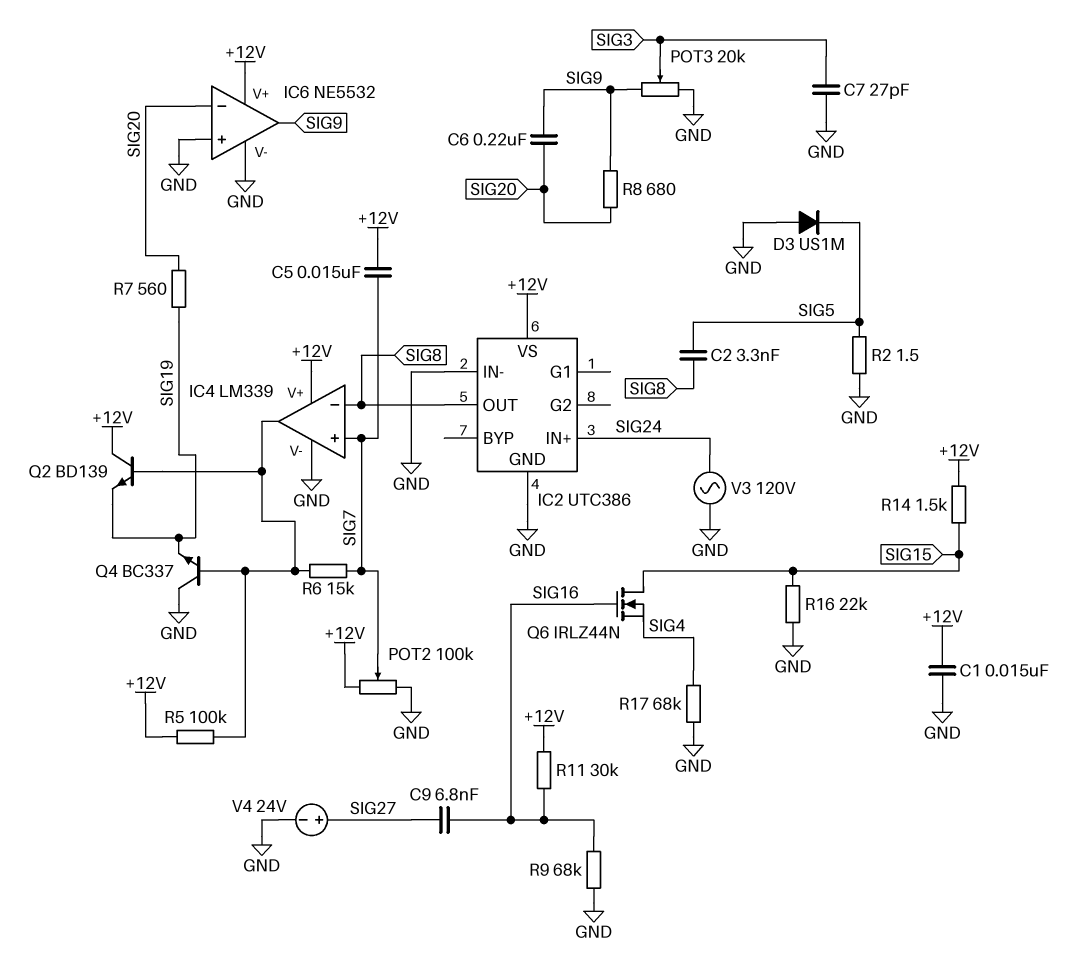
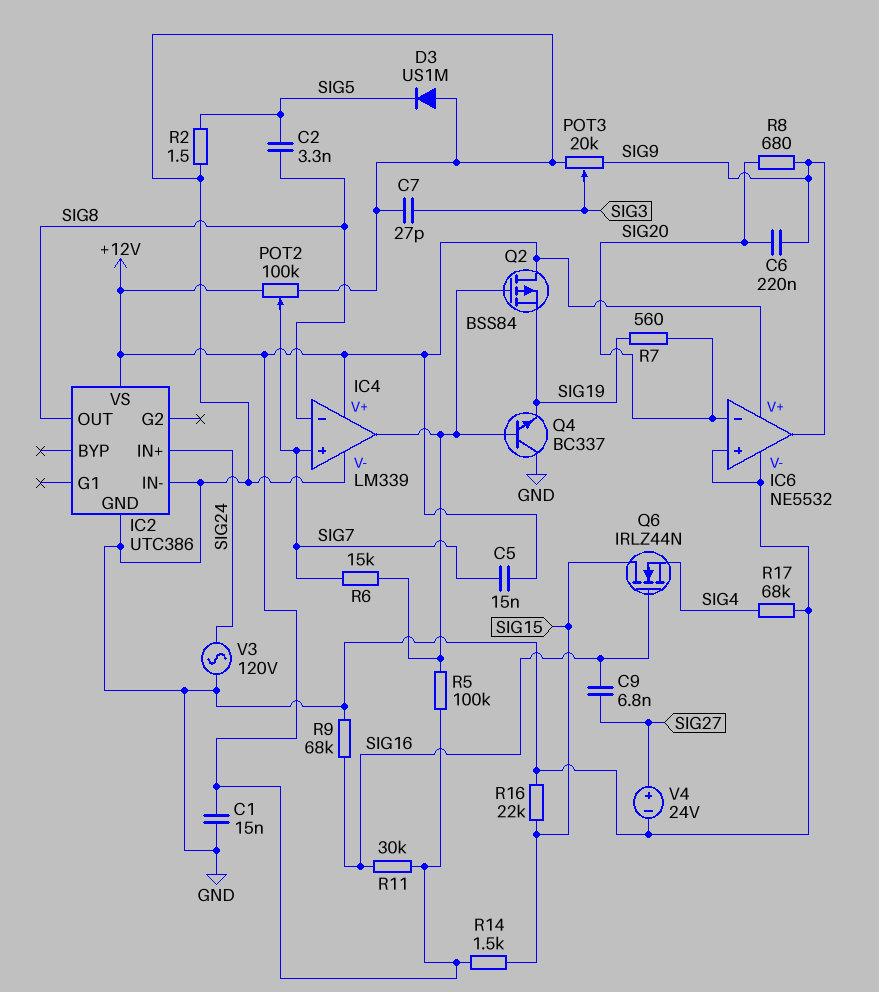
Q2: NPN BD139 (B IC4/out, C +12V, E SIG19) -> PMOS BSS84 (G IC4/out, D +12V, S SIG19)

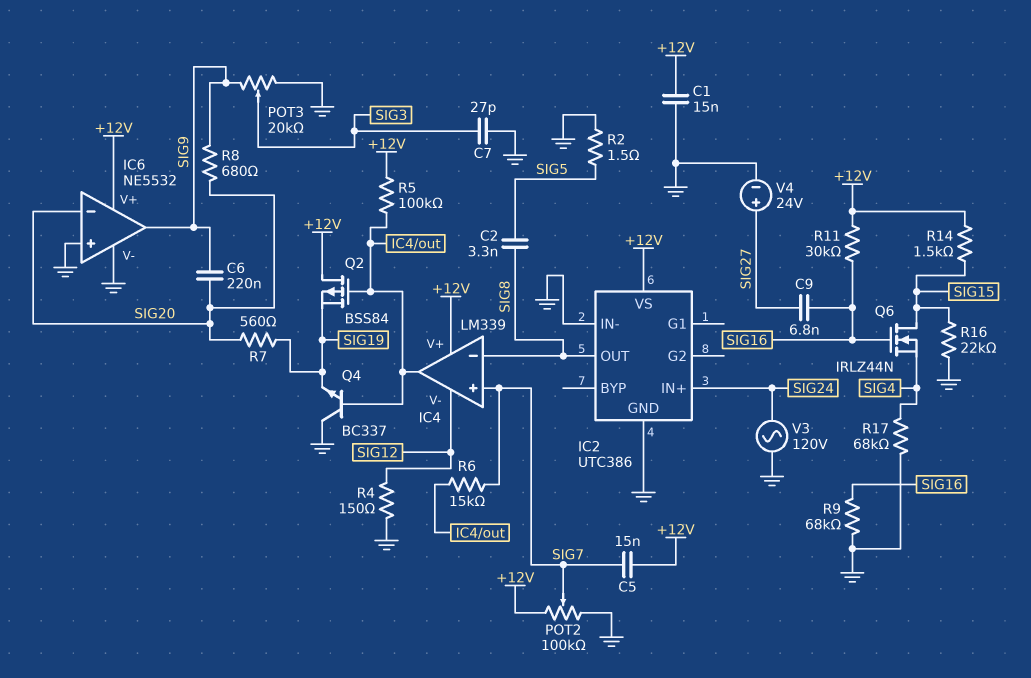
D3: diode US1M (A GND, K SIG5) -> none
IC4 pin V-: GND -> SIG12
R4: none -> 150 (GND, SIG12)

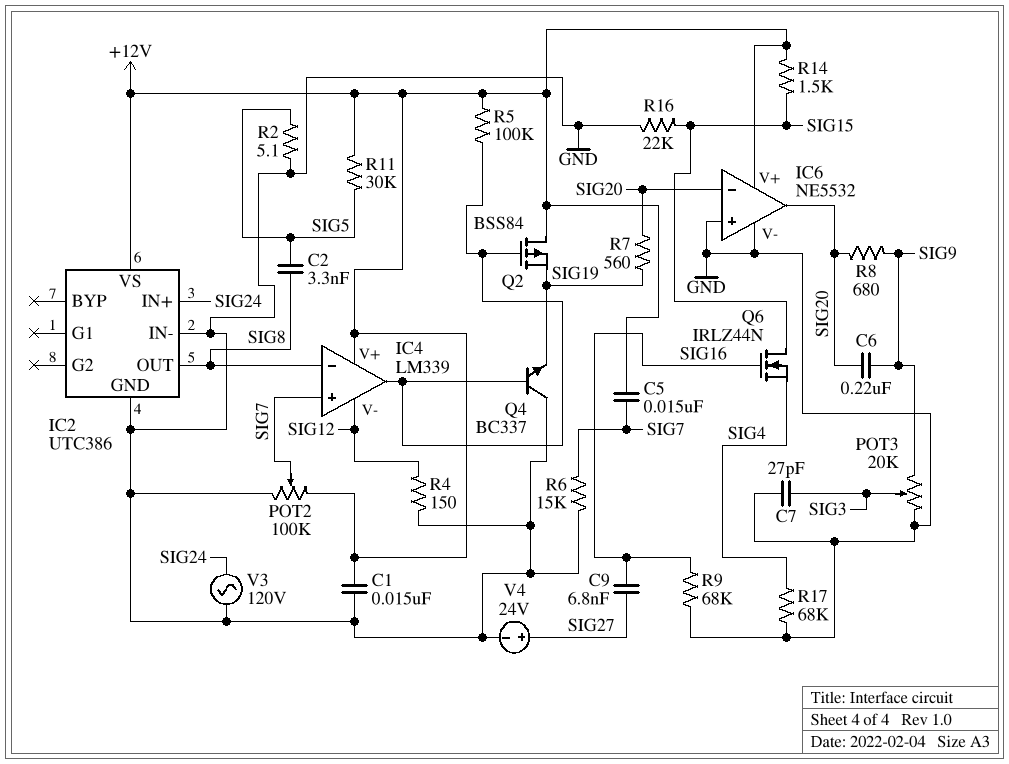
IC6 pin out: SIG9 -> SIG20
R2: 1.5 (GND, SIG5) -> 5.1 (GND, SIG5)
R6: 15k (IC4/out, SIG7) -> 15k (GND, SIG7)
R11: 30k (+12V, SIG16) -> 30k (+12V, SIG5)

